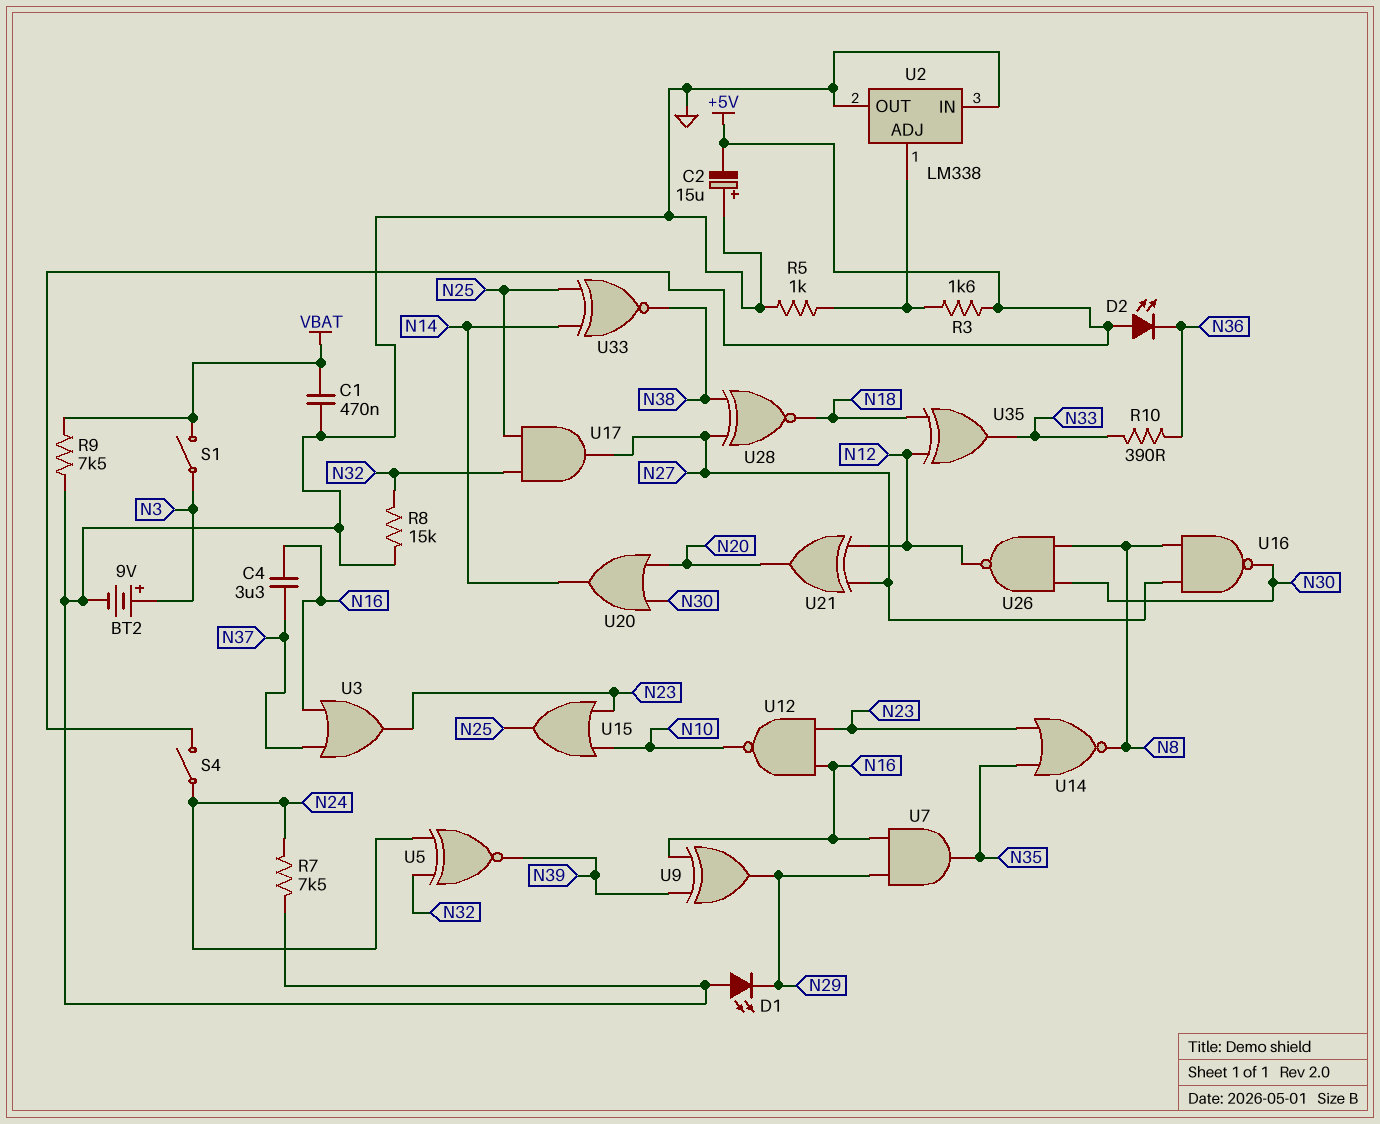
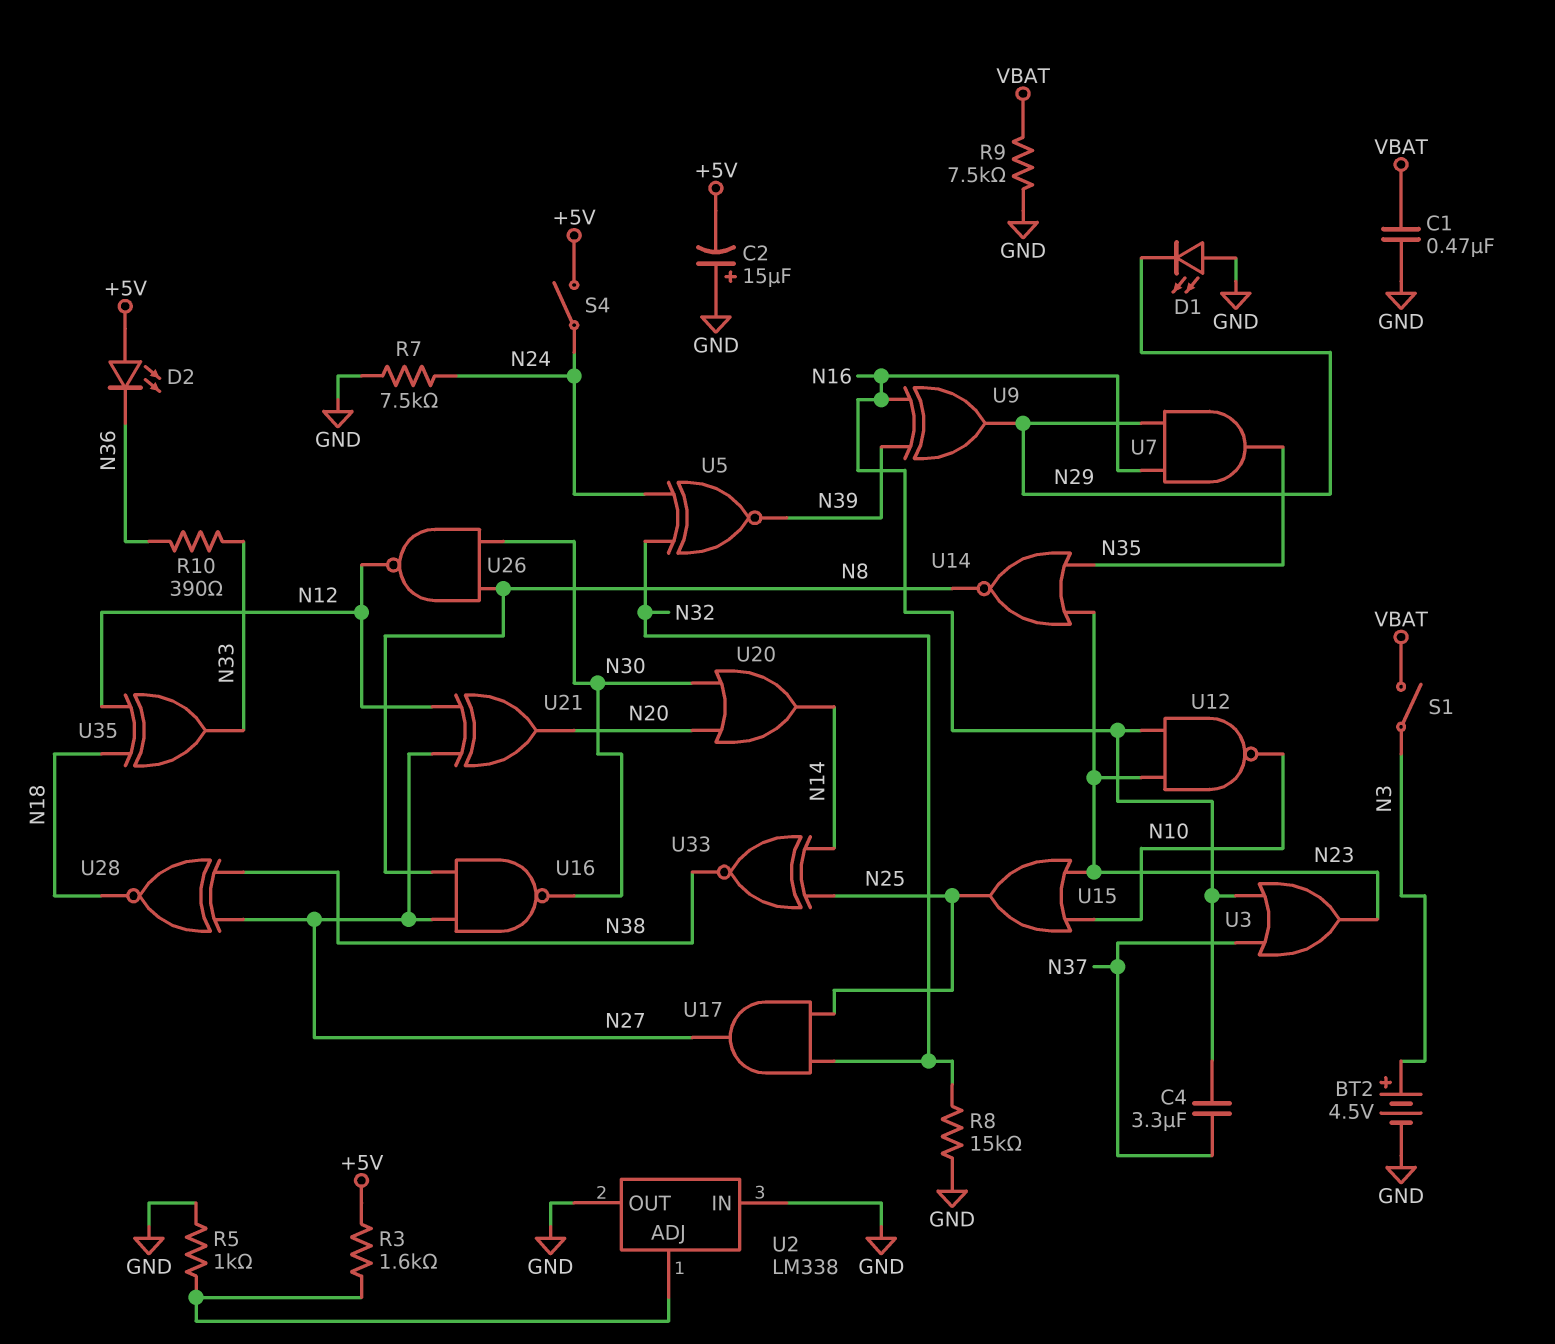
BT2: 9V (plus N3, minus GND) -> 4.5V (plus N3, minus GND)

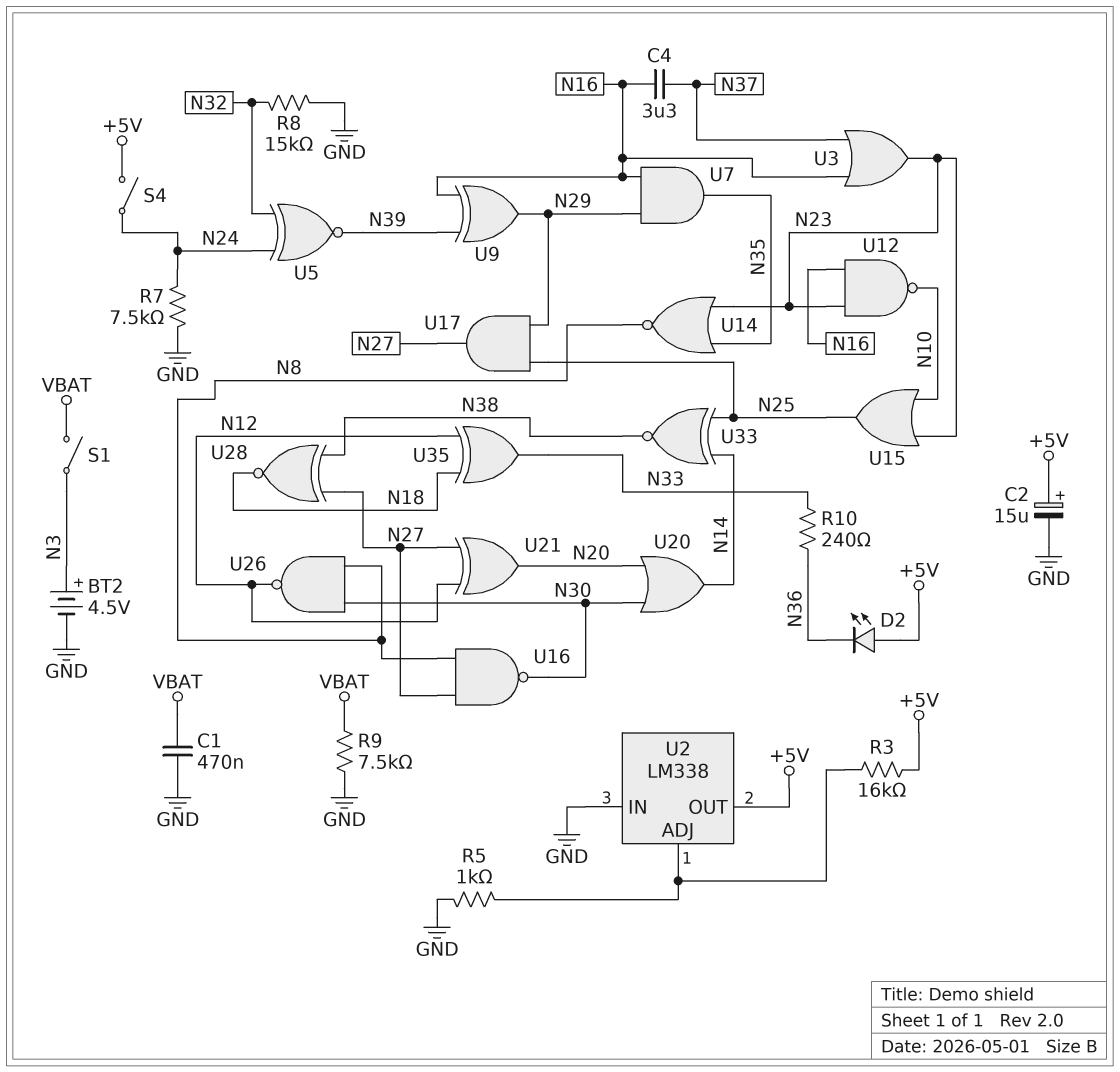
C2: 15uF (plus GND, minus +5V) -> 15uF (plus +5V, minus GND)
D1: LED (A GND, K N29) -> none
R3: 1.6k (+5V, U2/ADJ) -> 16k (+5V, U2/ADJ)
R10: 390 (N33, N36) -> 240 (N33, N36)
U2 pin OUT: GND -> +5V
U17: AND (in N25, in N32, out N27) -> AND (in N25, in N29, out N27)

